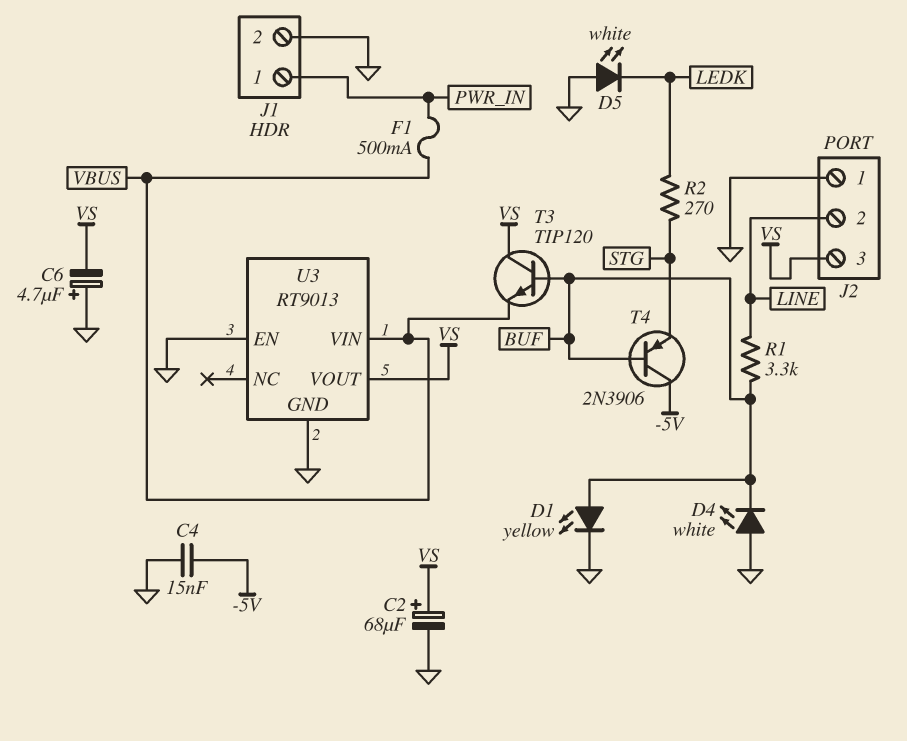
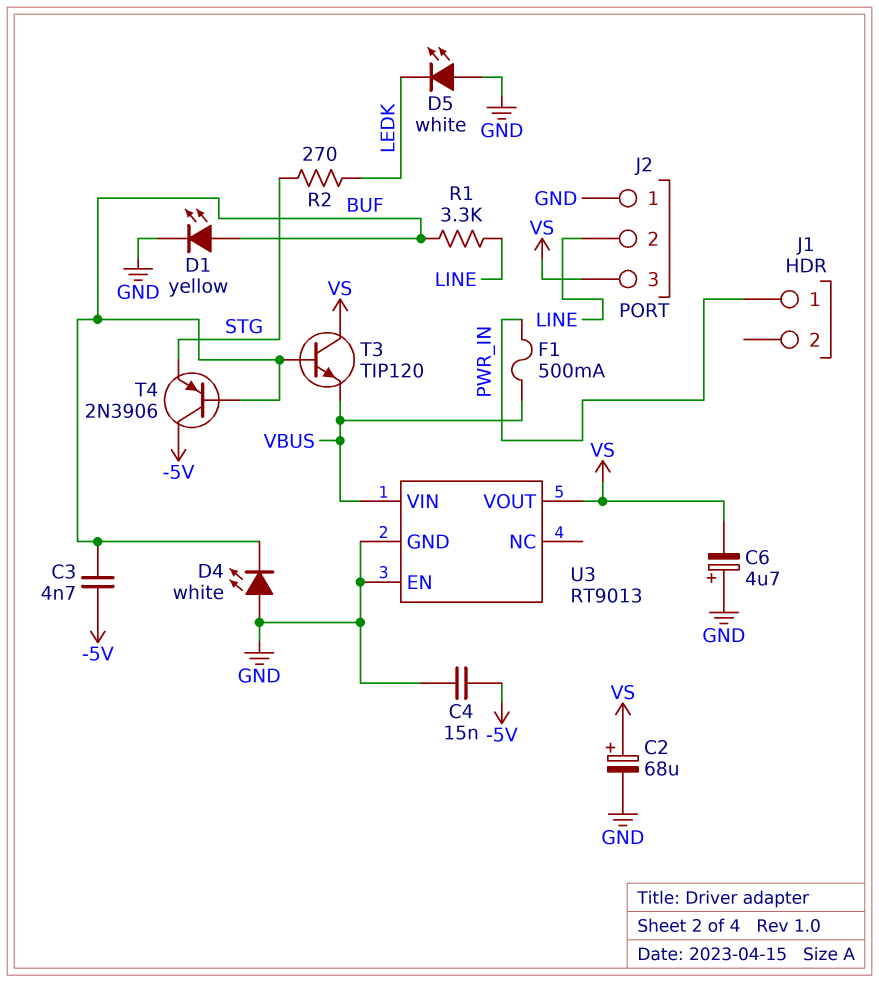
C3: none -> 4.7nF (-5V, BUF)
J1 pin 2: GND -> none

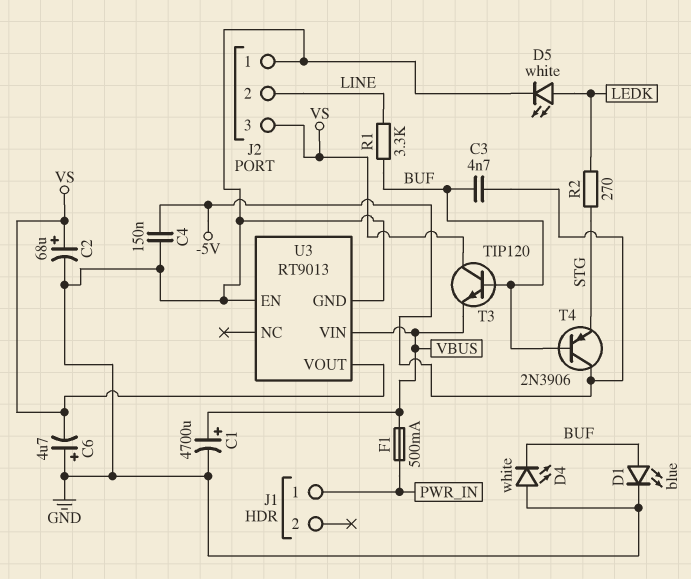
C1: none -> 4700uF (plus VBUS, minus GND)
C4: 15nF (-5V, GND) -> 150nF (-5V, GND)
D1: LED yellow (A BUF, K GND) -> LED blue (A BUF, K GND)
D5: LED white (A GND, K LEDK) -> LED white (A LEDK, K GND)

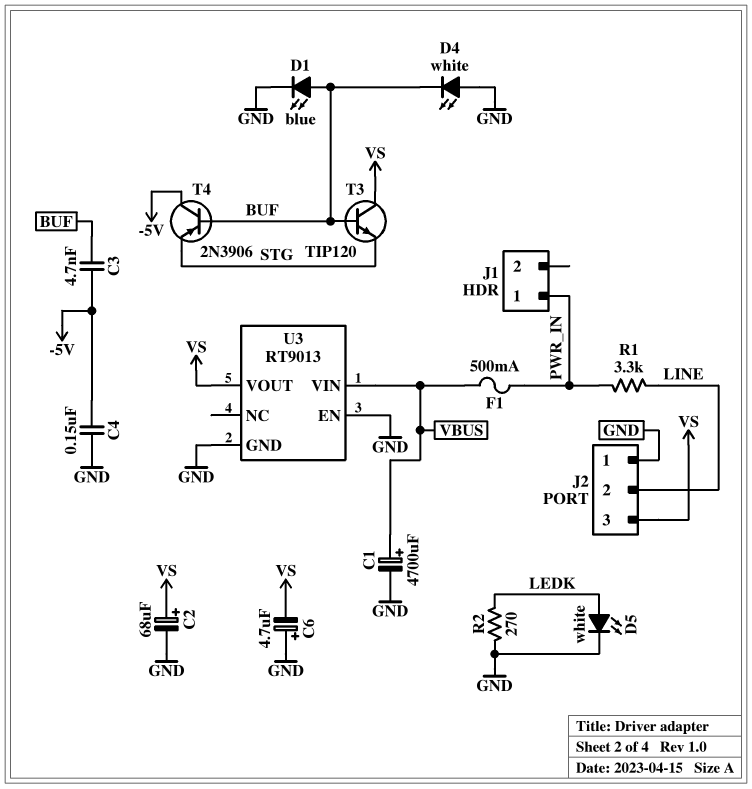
R1: 3.3k (BUF, LINE) -> 3.3k (LINE, PWR_IN)
R2: 270 (LEDK, STG) -> 270 (GND, LEDK)
T3: NPN TIP120 (B BUF, C VS, E VBUS) -> NPN TIP120 (B BUF, C VS, E STG)

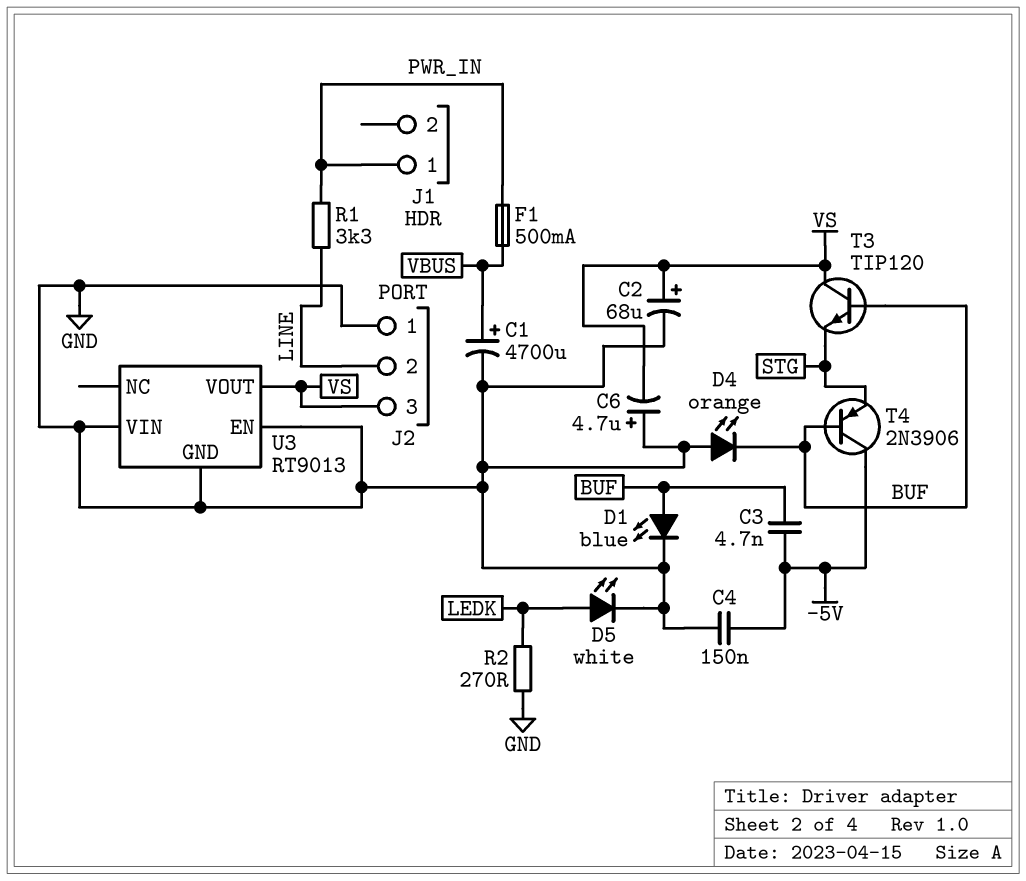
D4: LED white (A GND, K BUF) -> LED orange (A GND, K BUF)
U3 pin VIN: VBUS -> GND

